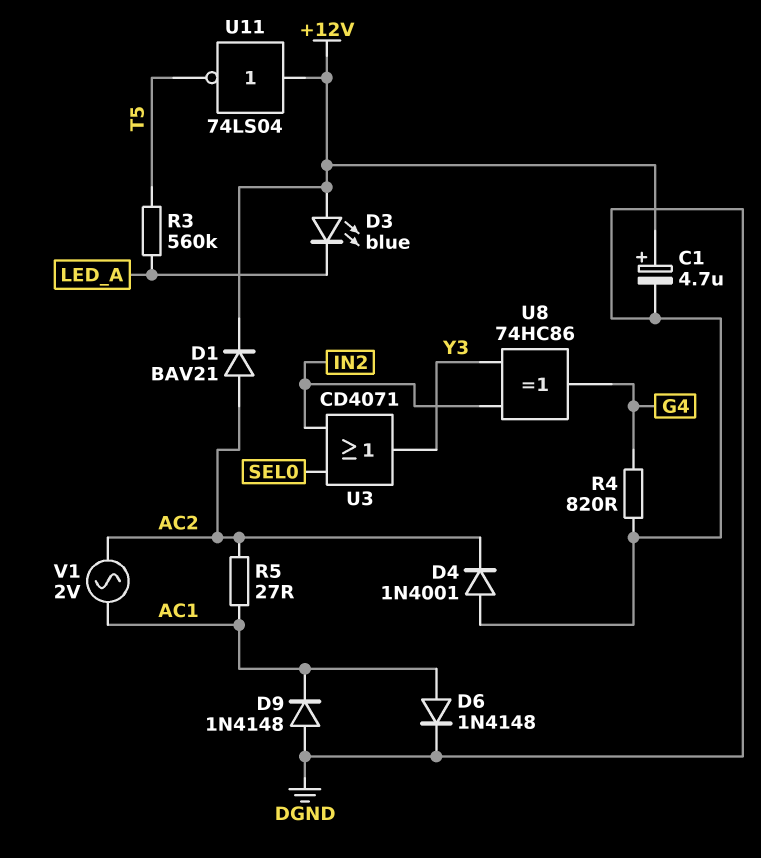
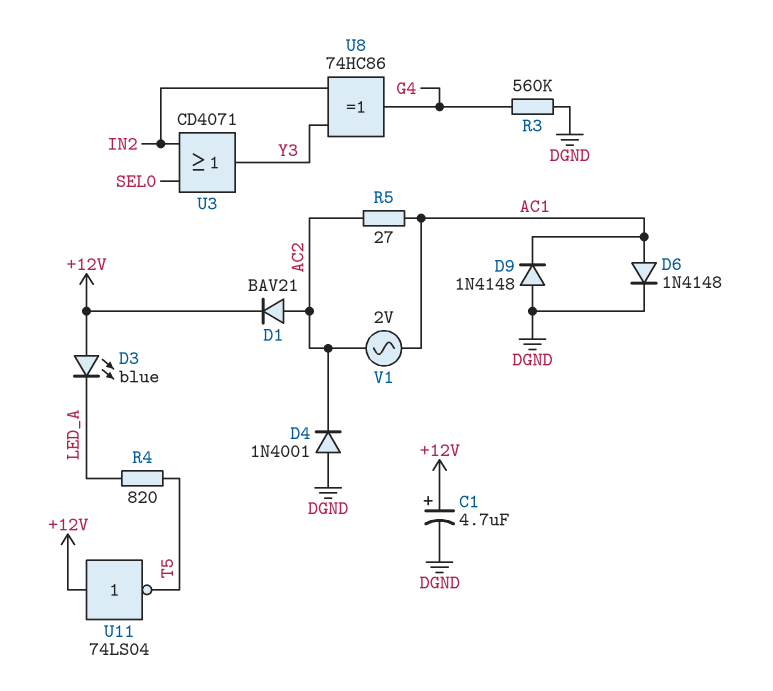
R3: 560k (LED_A, T5) -> 560k (DGND, G4)
R4: 820 (DGND, G4) -> 820 (LED_A, T5)

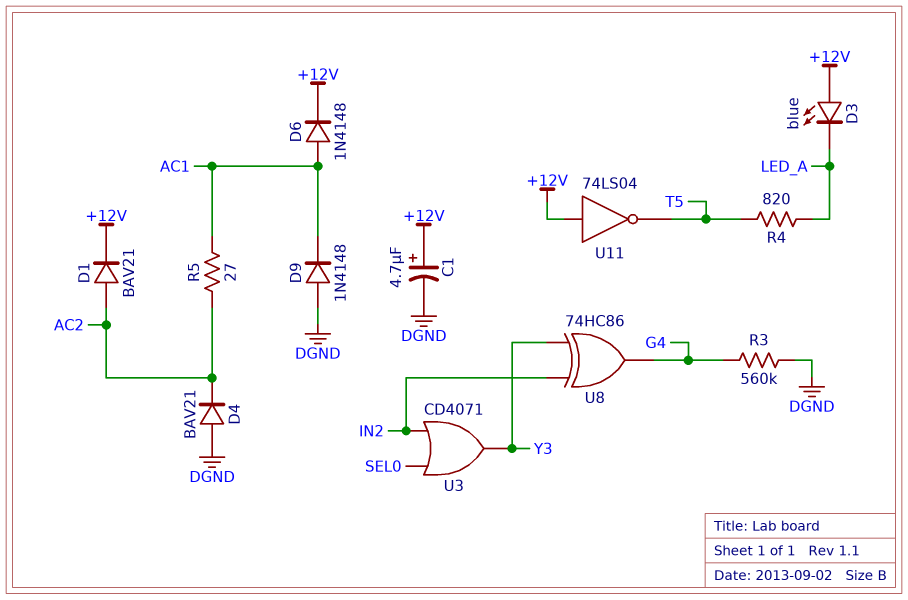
D4: diode 1N4001 (A DGND, K AC2) -> diode BAV21 (A DGND, K AC2)
D6: diode 1N4148 (A AC1, K DGND) -> diode 1N4148 (A AC1, K +12V)
V1: AC 2V (AC1, AC2) -> none

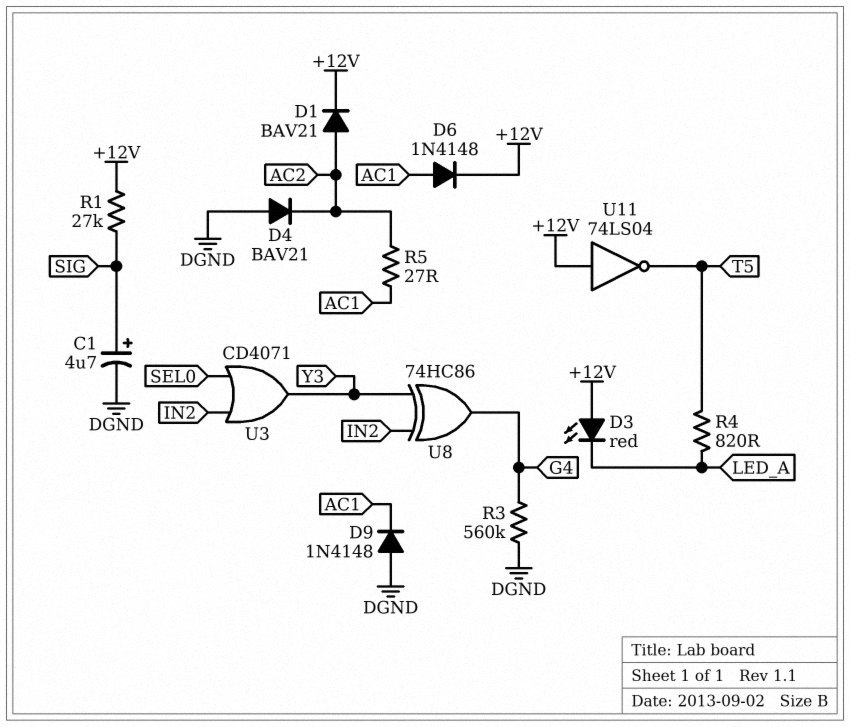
C1: 4.7uF (plus +12V, minus DGND) -> 4.7uF (plus SIG, minus DGND)
D3: LED blue (A +12V, K LED_A) -> LED red (A +12V, K LED_A)
R1: none -> 27k (+12V, SIG)

